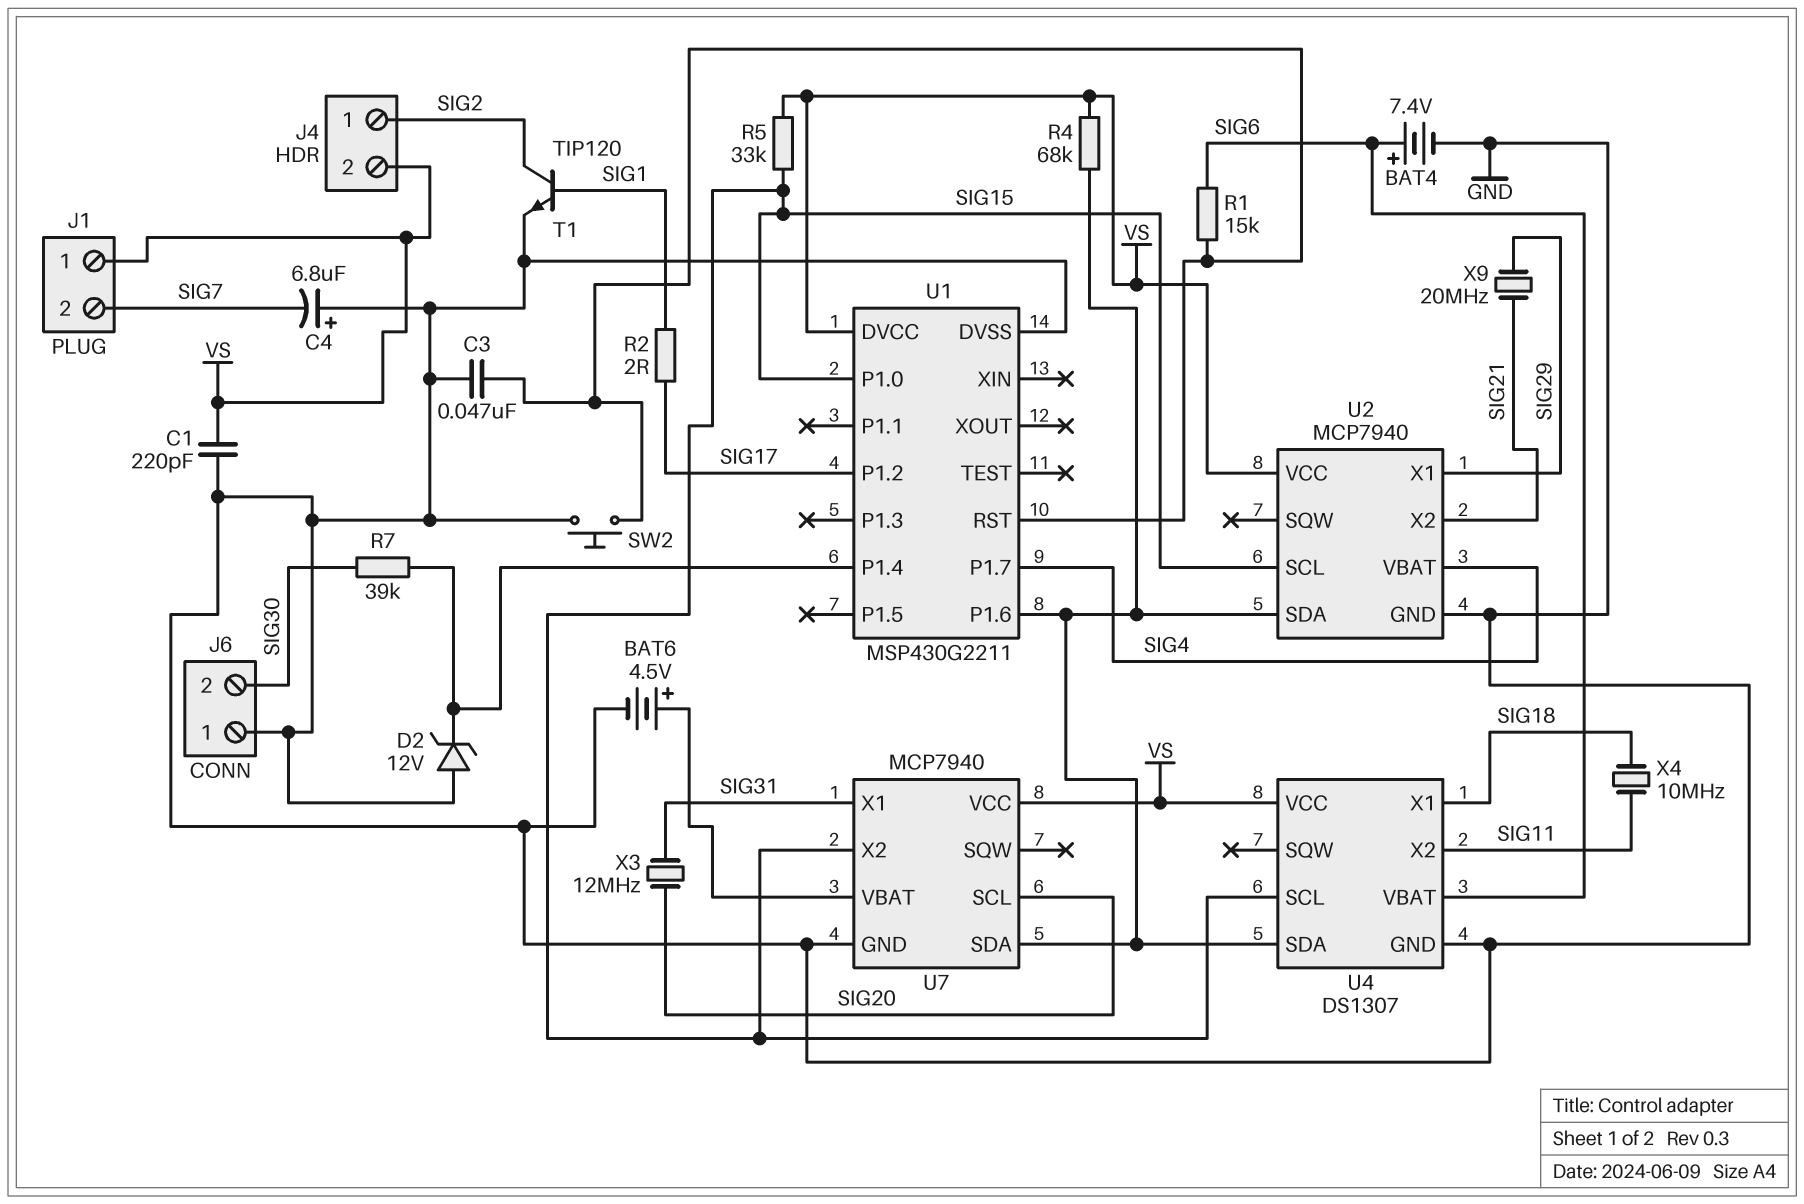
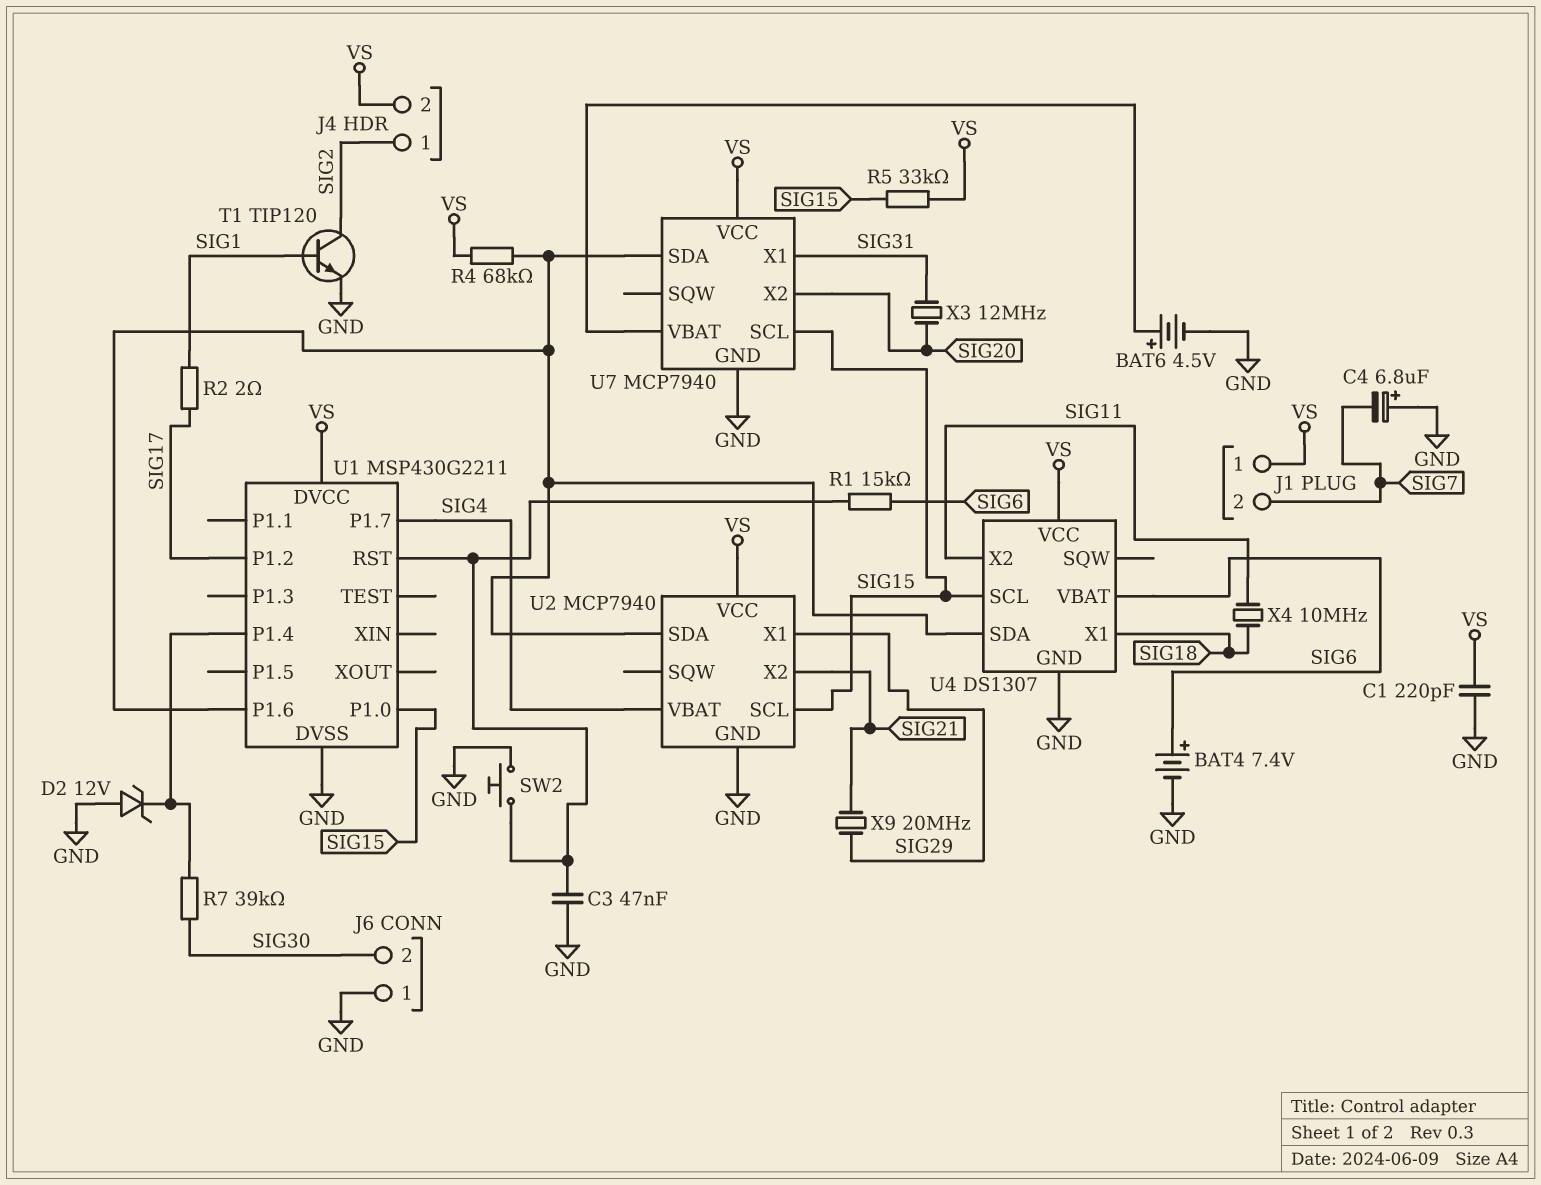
U7 pin SCL: SIG20 -> SIG15
U7 pin X2: SIG15 -> SIG20

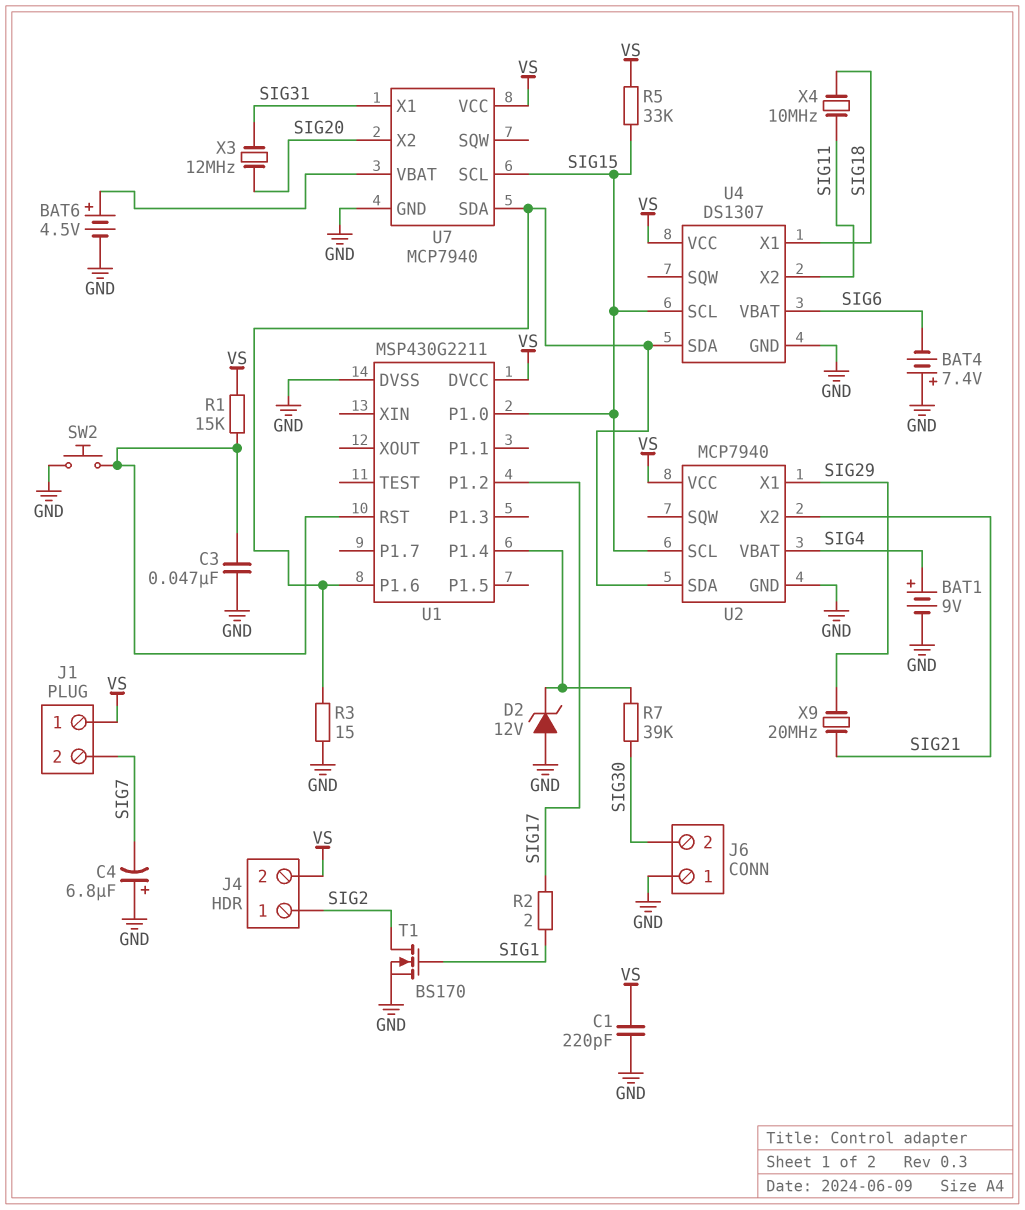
BAT1: none -> 9V (plus SIG4, minus GND)
BAT4: 7.4V (plus SIG6, minus GND) -> 7.4V (plus GND, minus SIG6)
R1: 15k (SIG6, U1/RST) -> 15k (U1/RST, VS)
R3: none -> 15 (GND, U1/P1.6)
R4: 68k (U1/P1.6, VS) -> none
T1: NPN TIP120 (B SIG1, C SIG2, E GND) -> NMOS BS170 (G SIG1, D SIG2, S GND)
U1 pin P1.7: SIG4 -> none

